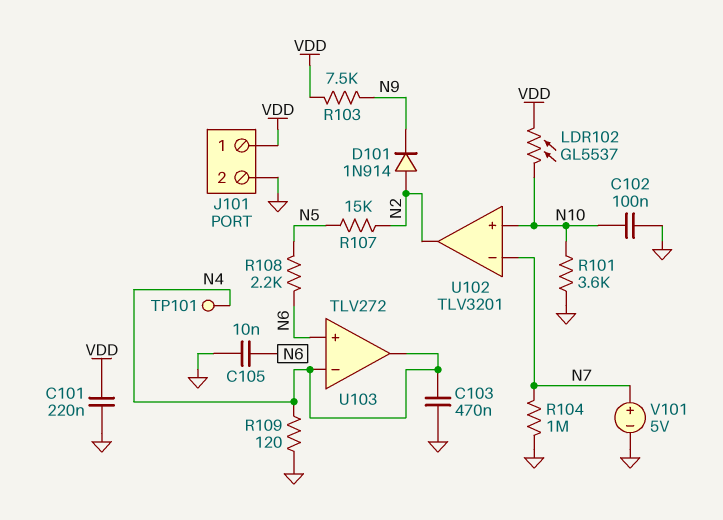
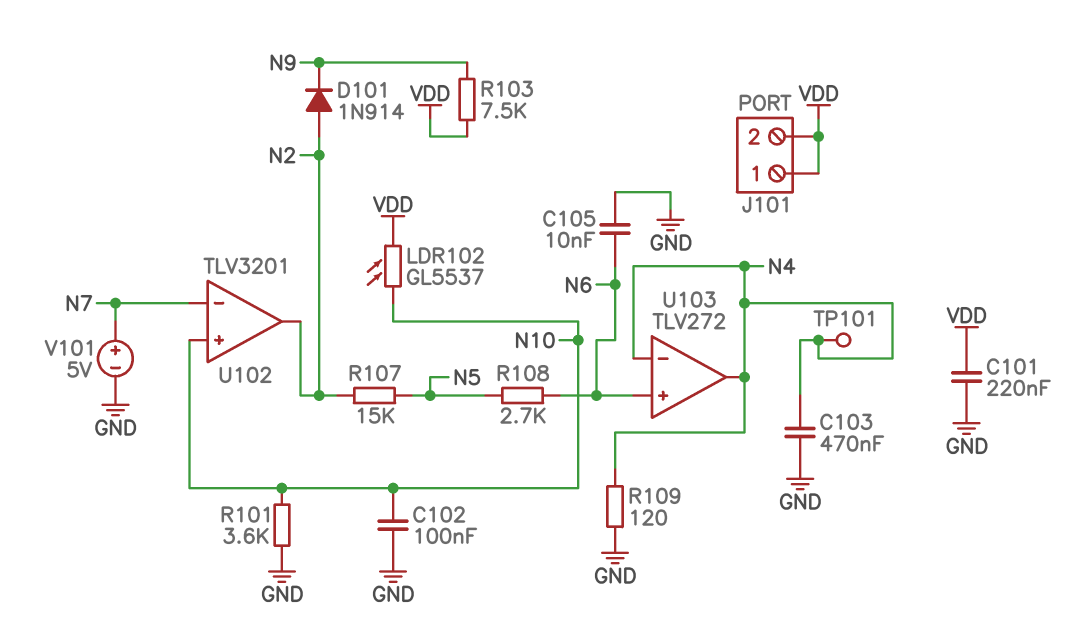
J101 pin 2: GND -> VDD
R104: 1M (GND, N7) -> none
R108: 2.2k (N5, N6) -> 2.7k (N5, N6)

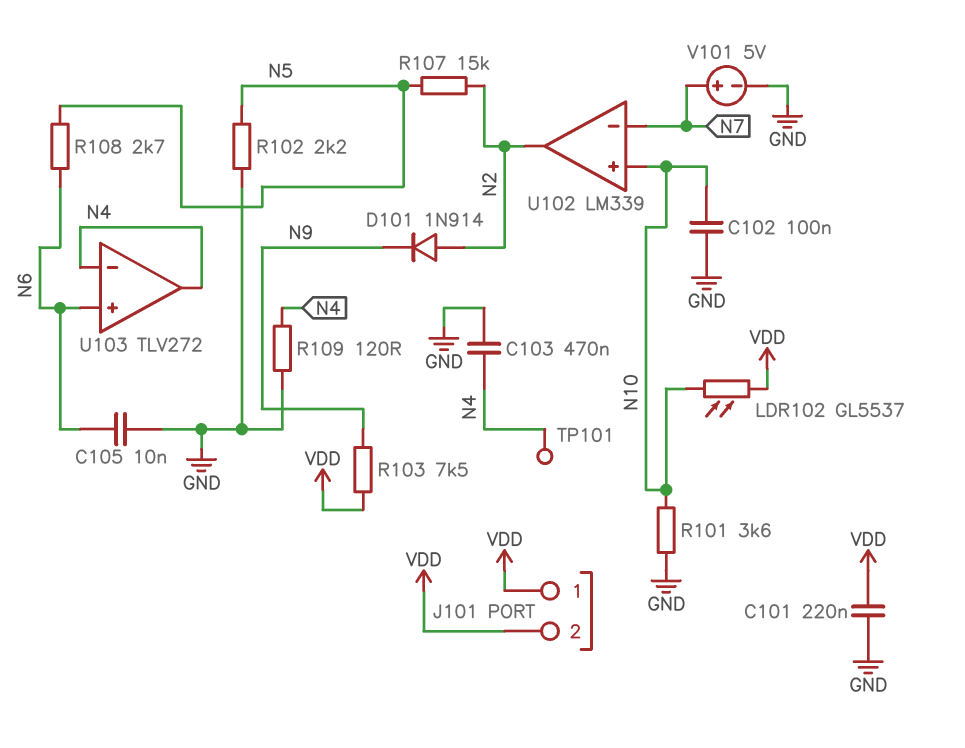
R102: none -> 2.2k (GND, N5)
U102: TLV3201 -> LM339

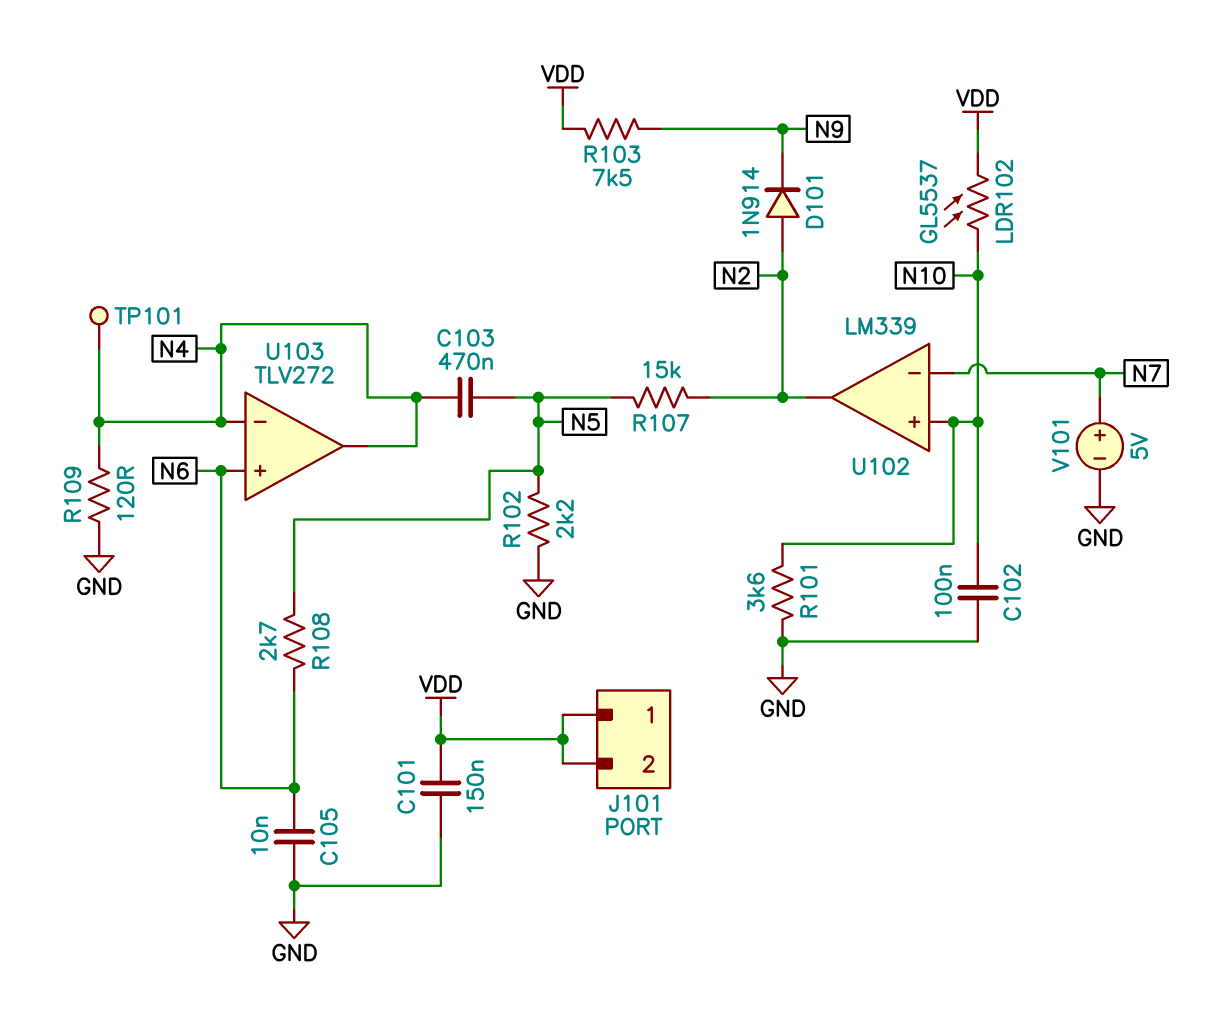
C101: 220nF (GND, VDD) -> 150nF (GND, VDD)
C103: 470nF (GND, N4) -> 470nF (N4, N5)

